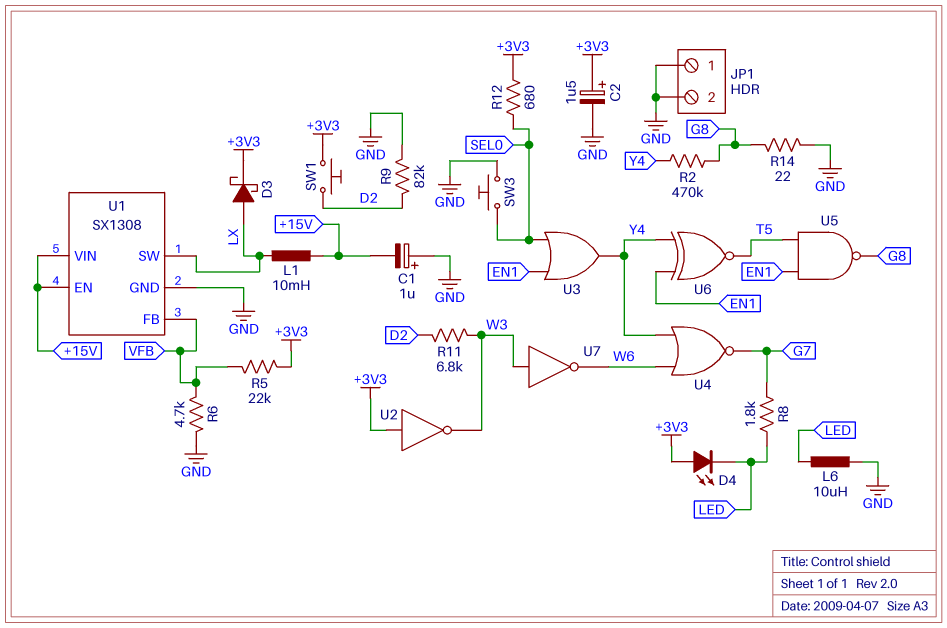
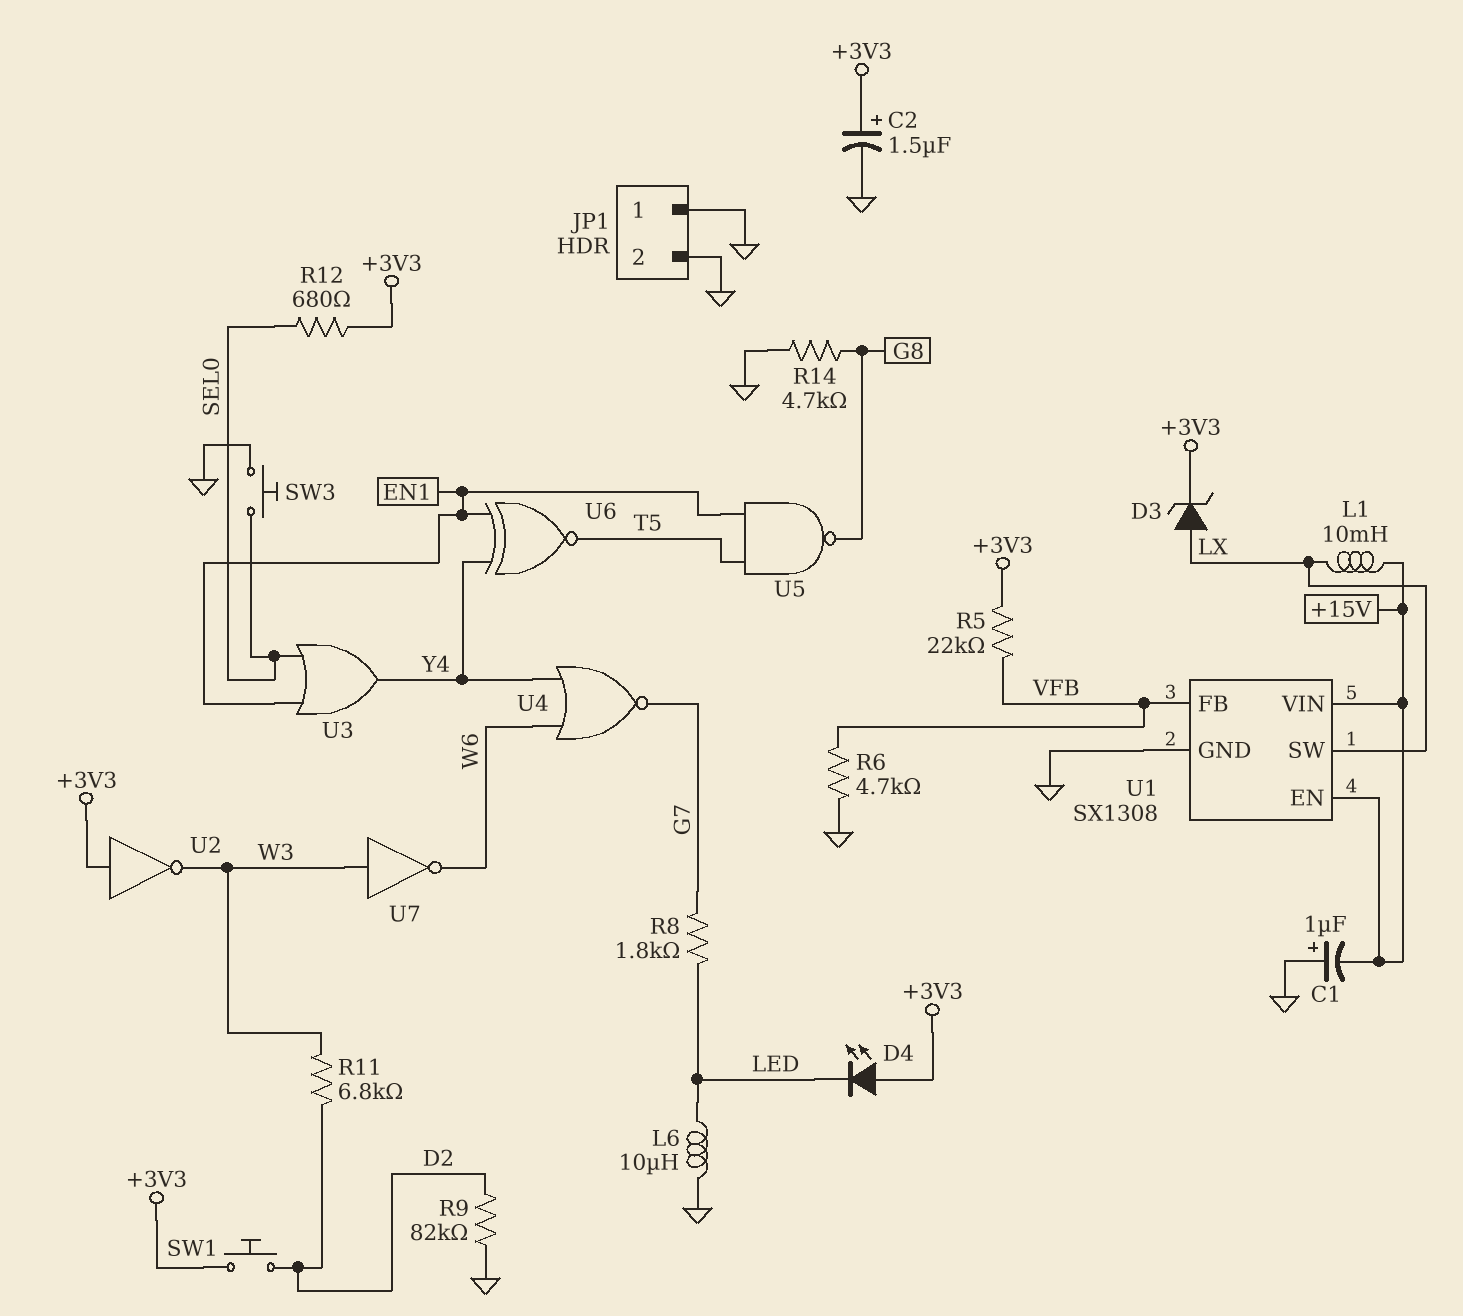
D3: schottky (A LX, K +3V3) -> zener (A LX, K +3V3)
R2: 470k (G8, Y4) -> none
R14: 22 (G8, GND) -> 4.7k (G8, GND)

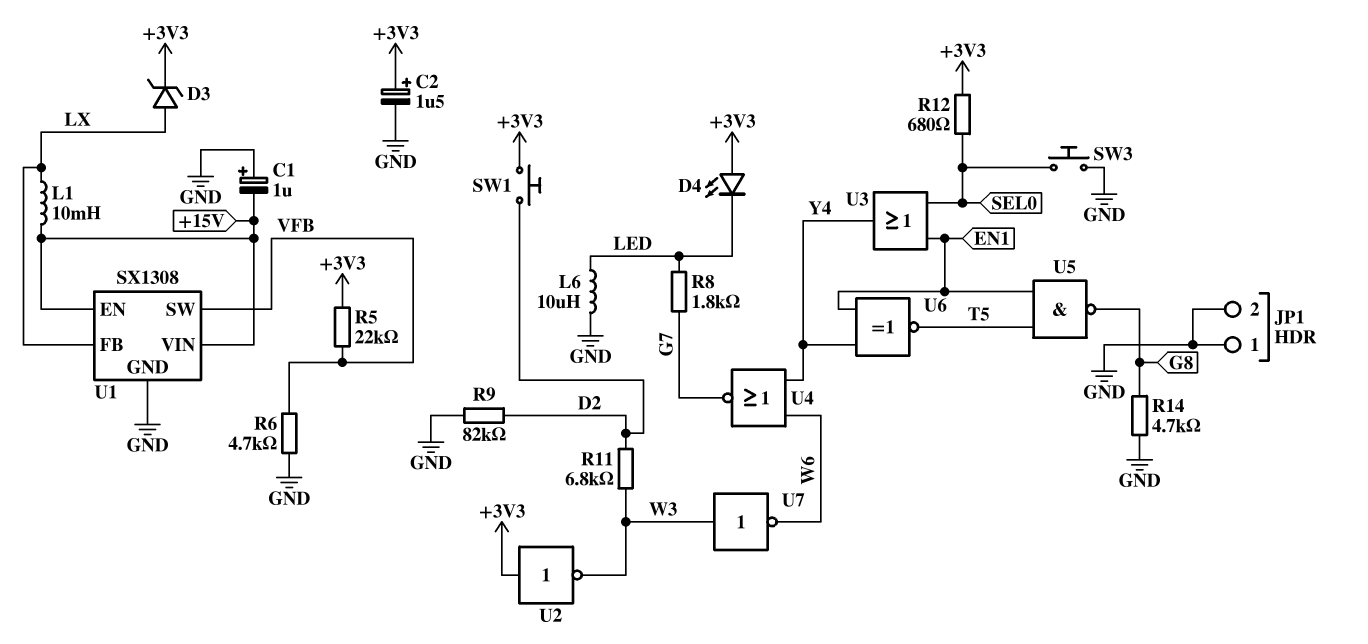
U1 pin FB: VFB -> LX
U1 pin SW: LX -> VFB

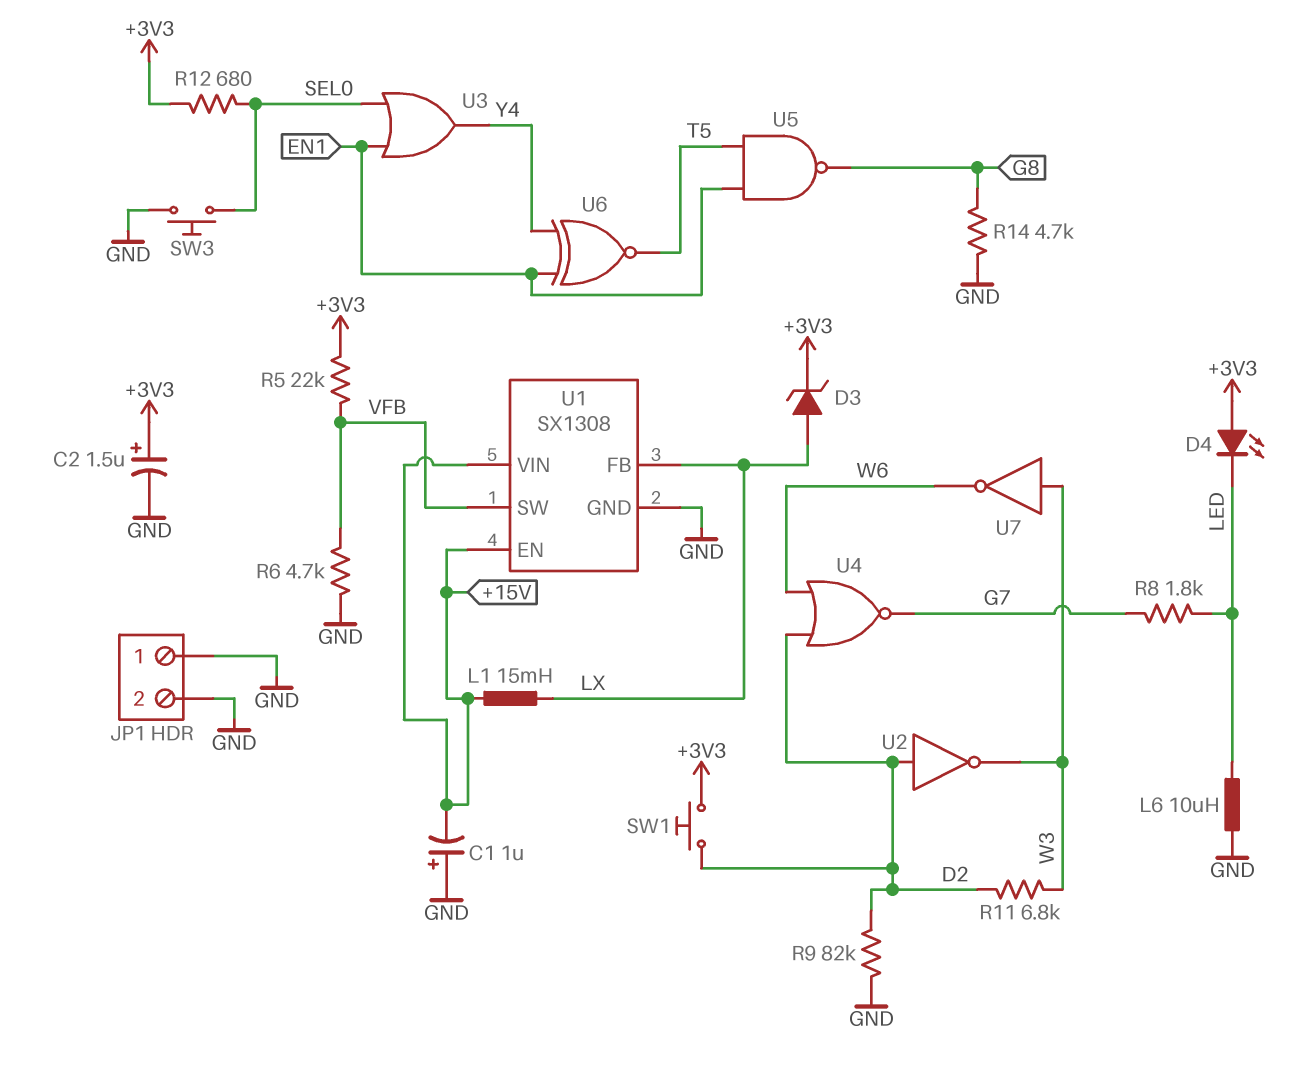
L1: 10mH (+15V, LX) -> 15mH (+15V, LX)
U2: NOT (in +3V3, out W3) -> NOT (in D2, out W3)
U4: NOR (in W6, in Y4, out G7) -> NOR (in D2, in W6, out G7)

